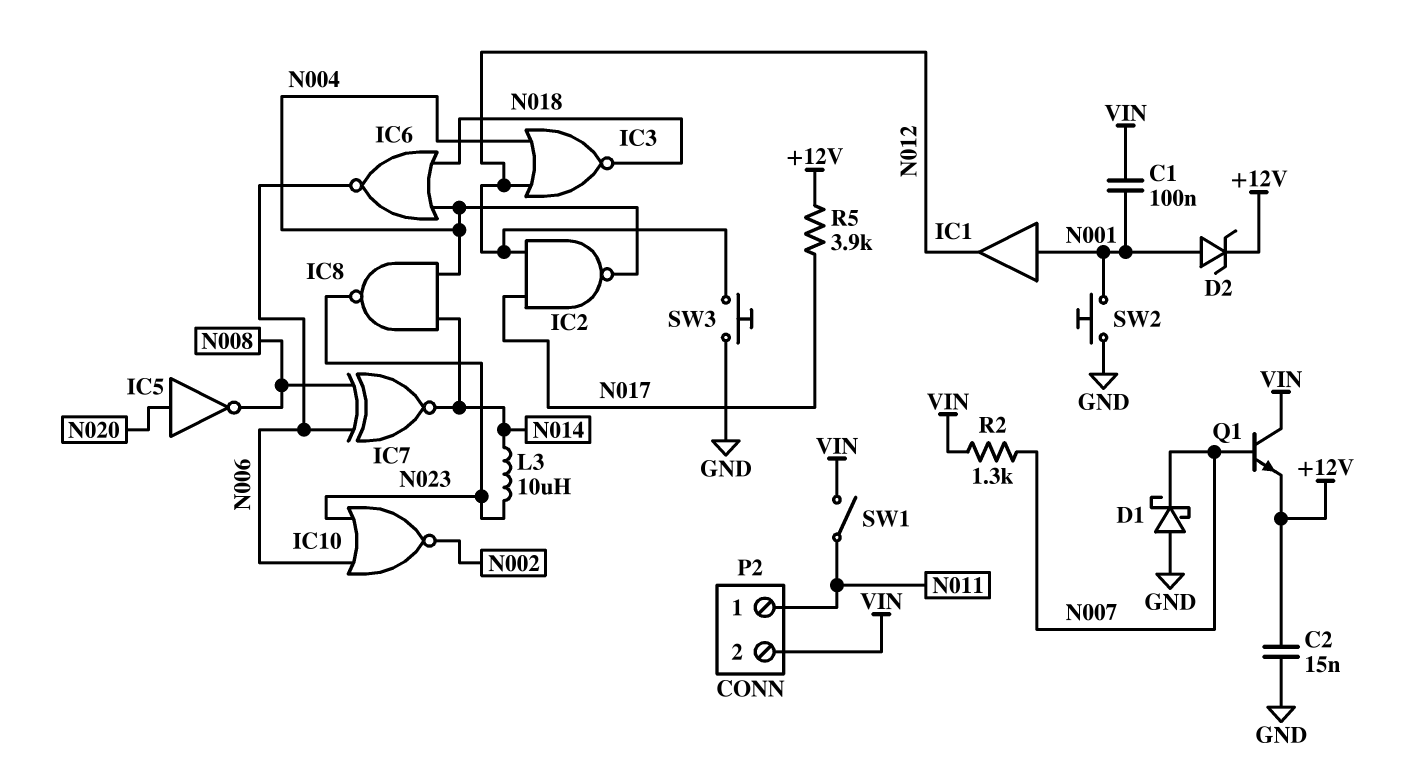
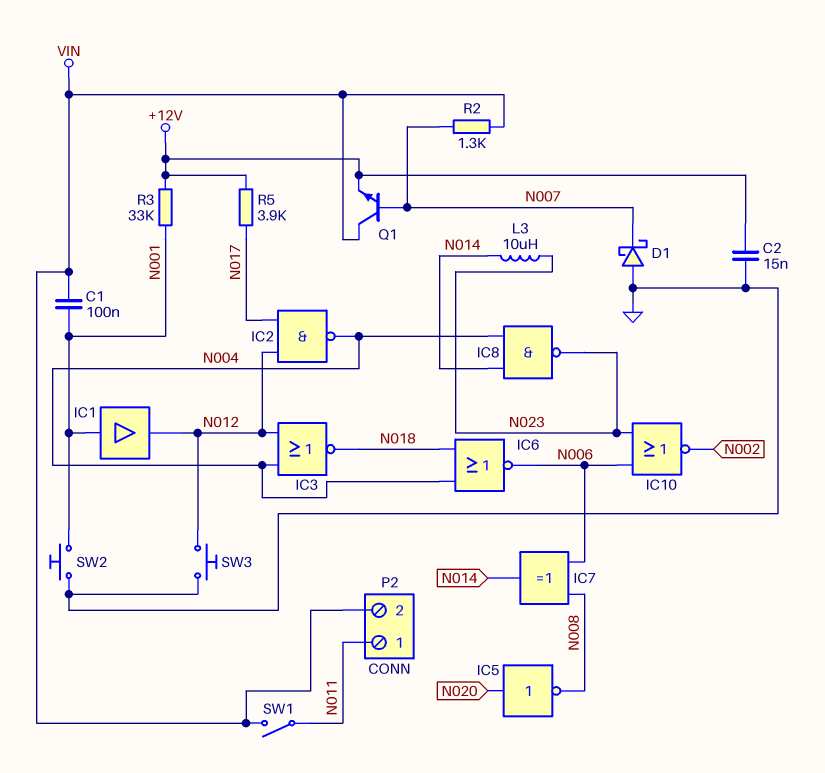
D2: zener (A N001, K +12V) -> none
IC7: XNOR (in N006, in N008, out N014) -> XOR (in N006, in N008, out N014)
R3: none -> 33k (+12V, N001)

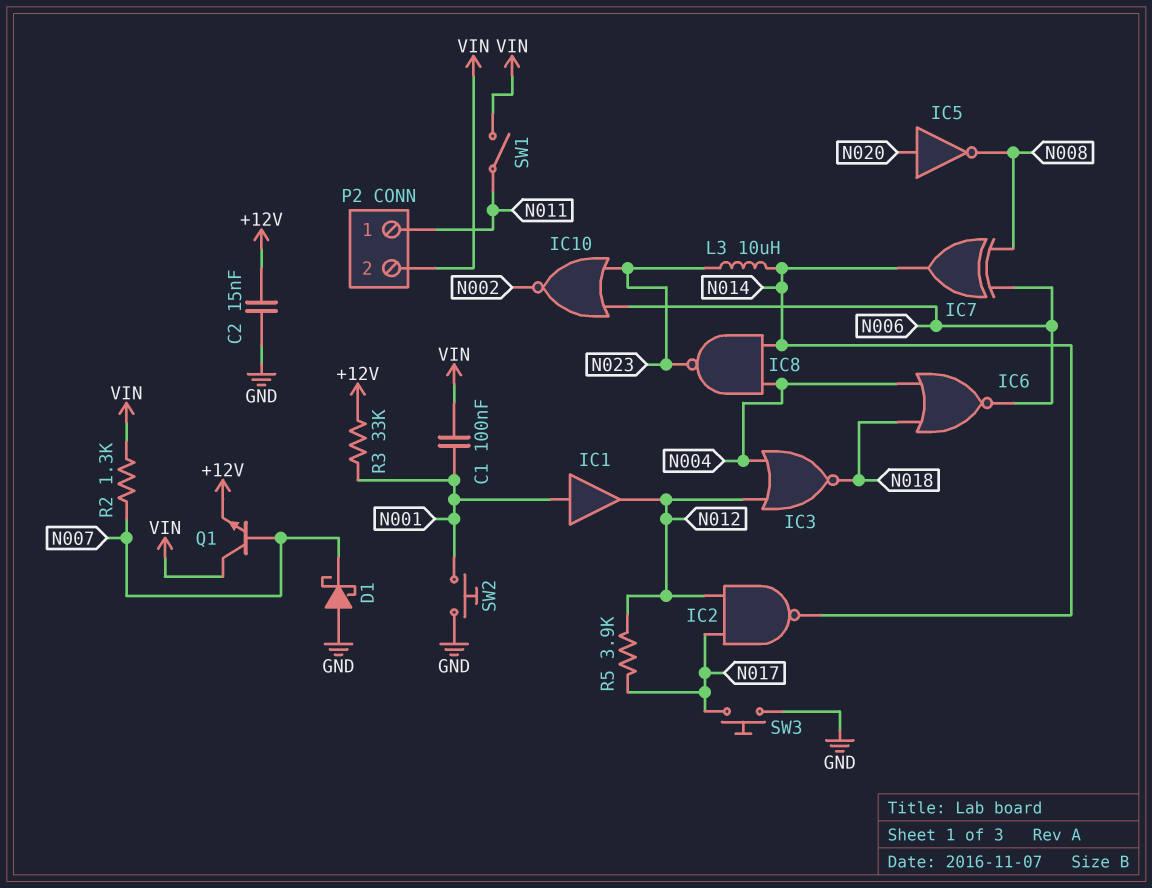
IC2: NAND (in N012, in N017, out N004) -> NAND (in N012, in N017, out N014)
R5: 3.9k (+12V, N017) -> 3.9k (N012, N017)
SW3: button (GND, N012) -> button (GND, N017)

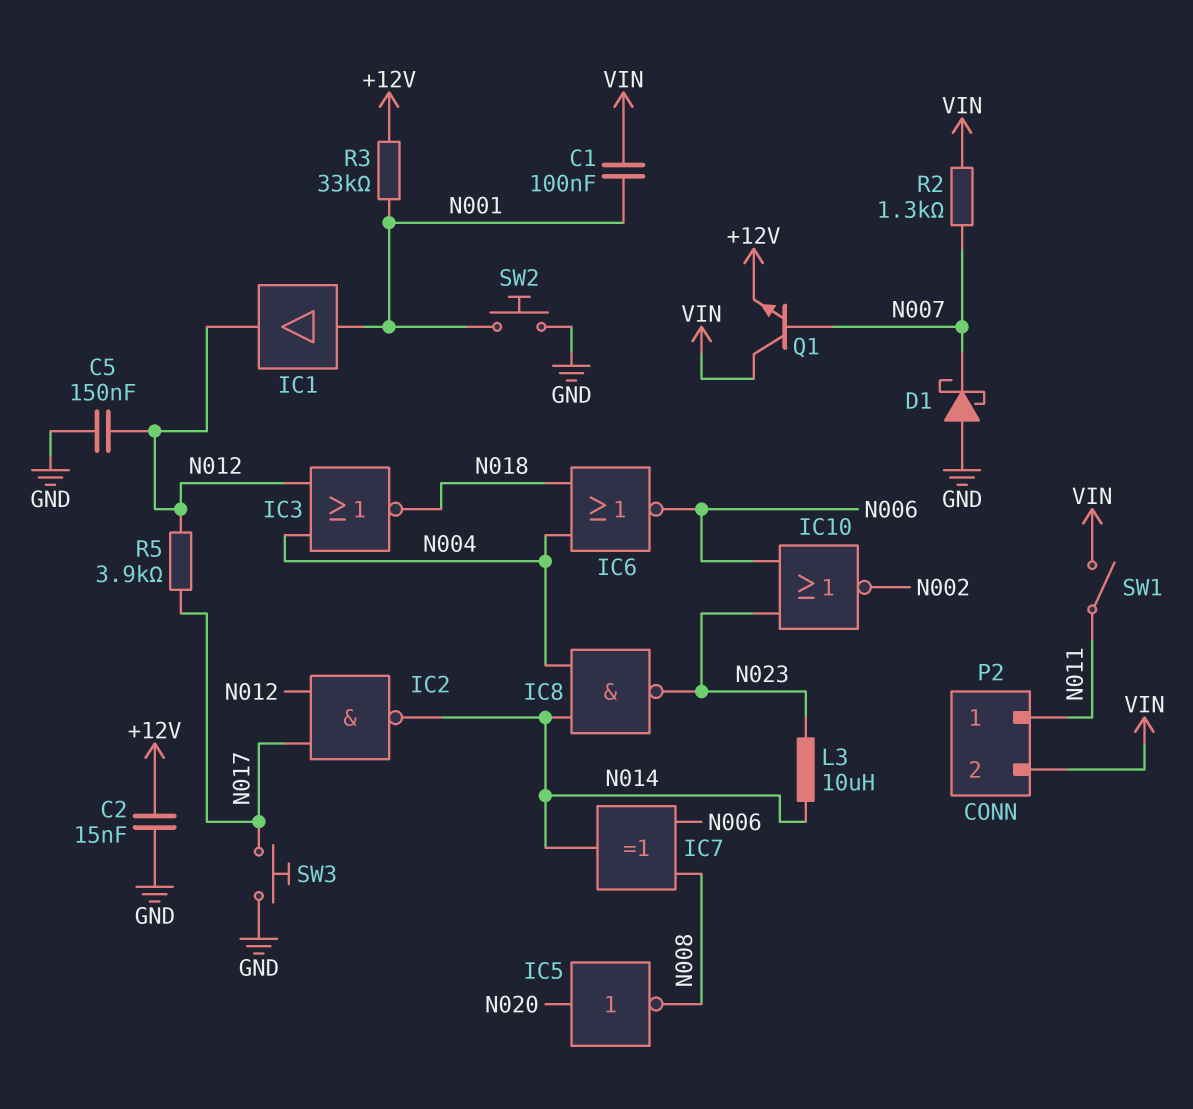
C5: none -> 150nF (GND, N012)

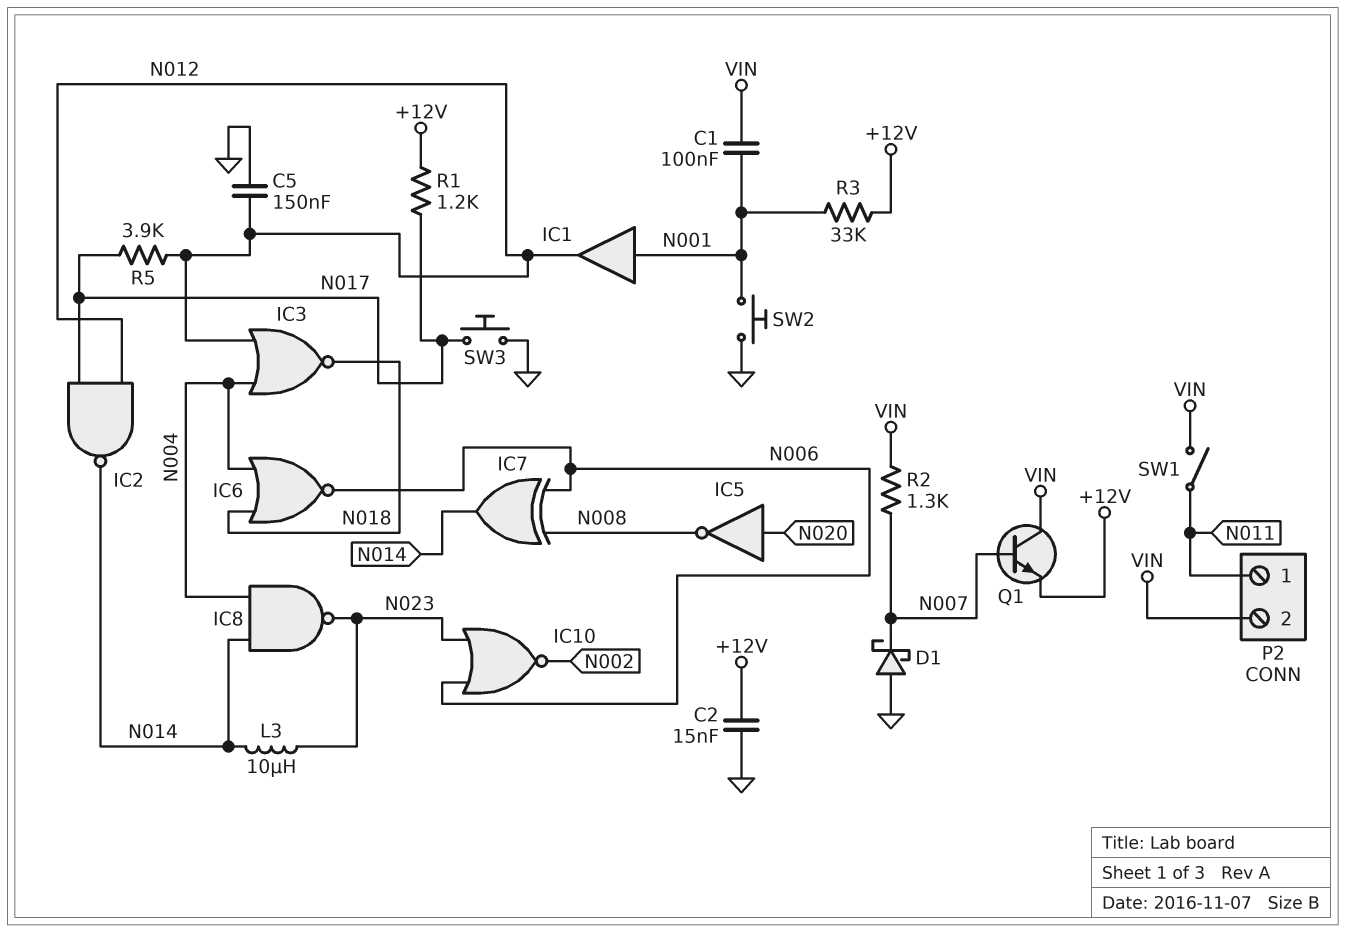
R1: none -> 1.2k (+12V, N017)

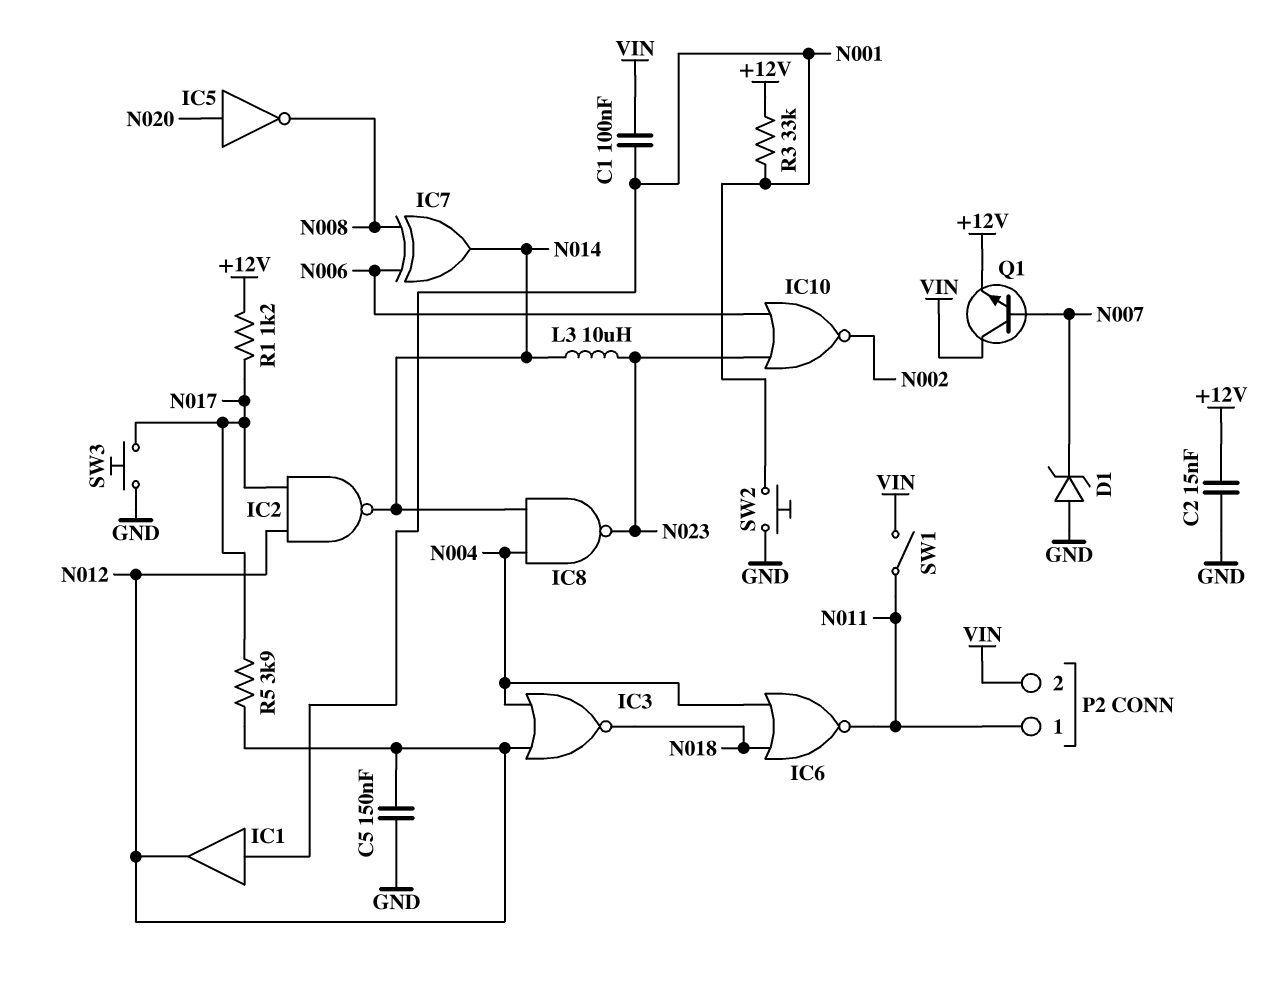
D1: schottky (A GND, K N007) -> zener (A GND, K N007)
IC6: NOR (in N004, in N018, out N006) -> NOR (in N004, in N018, out N011)
R2: 1.3k (N007, VIN) -> none

